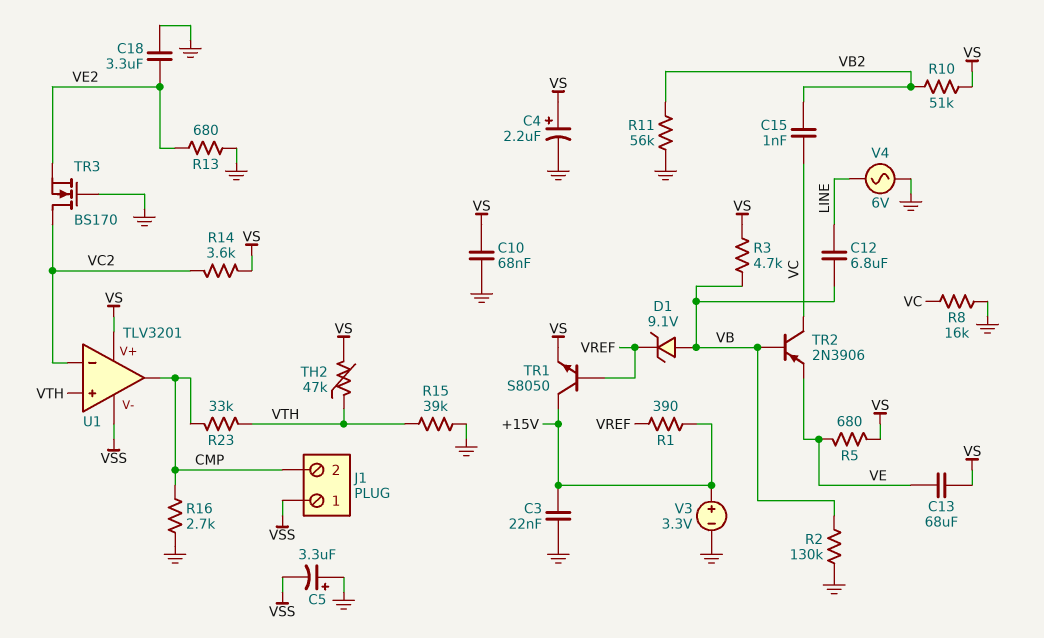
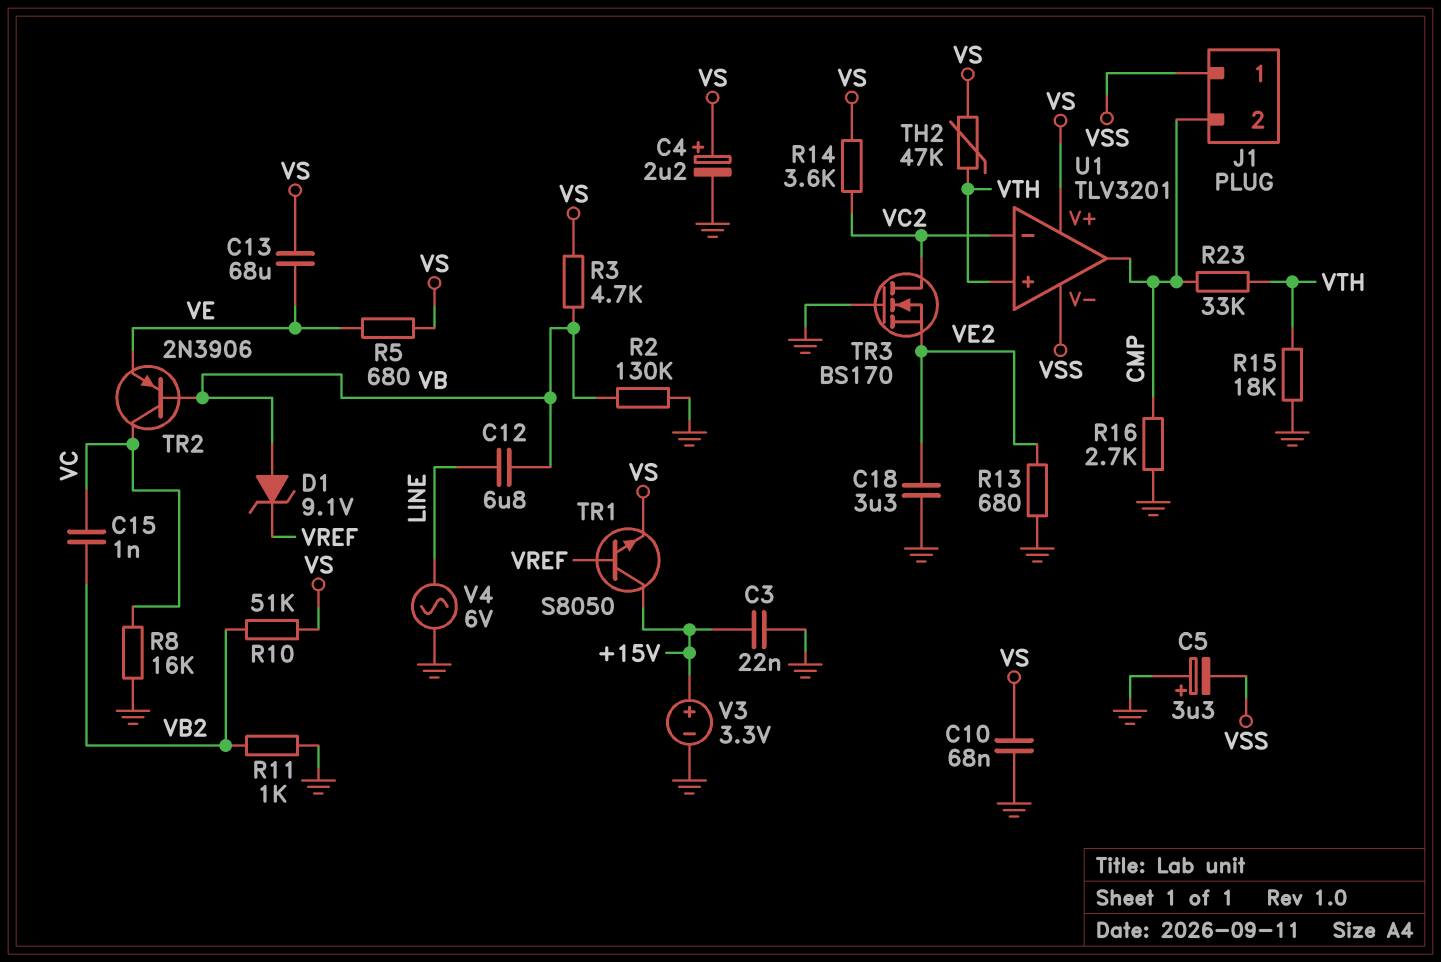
R1: 390 (+15V, VREF) -> none
R11: 56k (GND, VB2) -> 1k (GND, VB2)
R15: 39k (GND, VTH) -> 18k (GND, VTH)

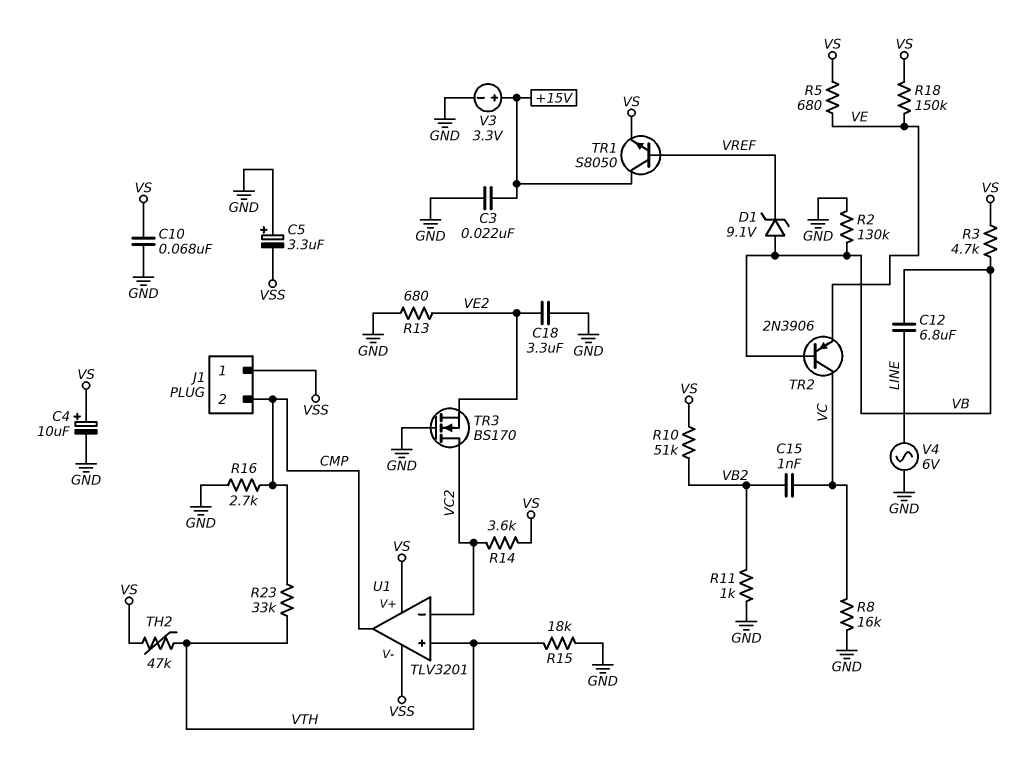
C4: 2.2uF (plus VS, minus GND) -> 10uF (plus VS, minus GND)
C13: 68uF (VE, VS) -> none
R18: none -> 150k (VE, VS)

